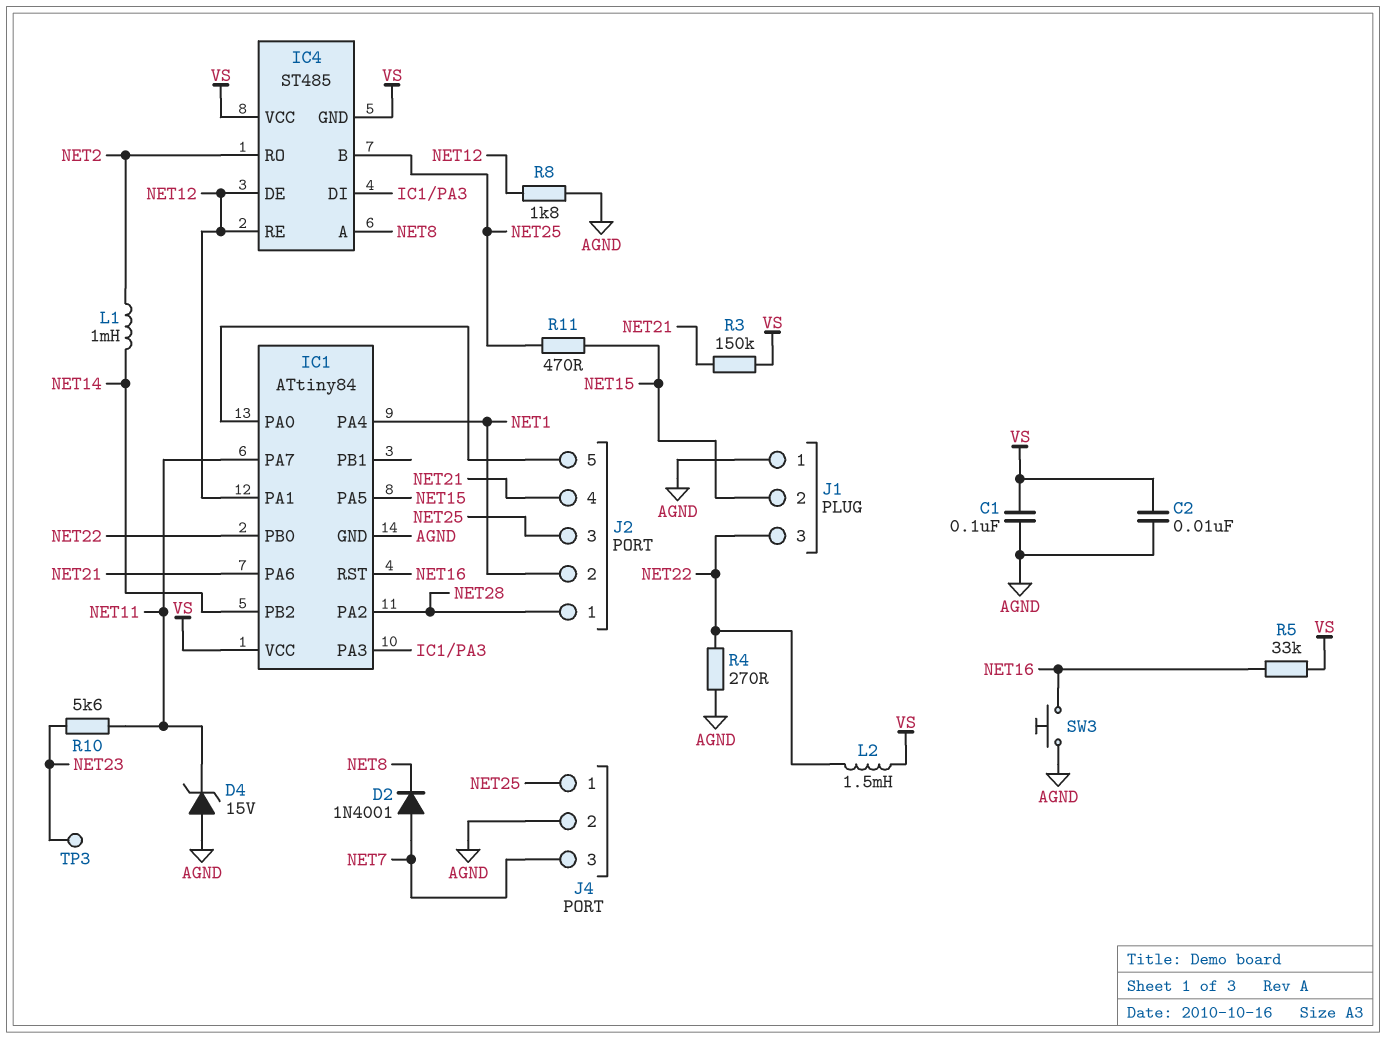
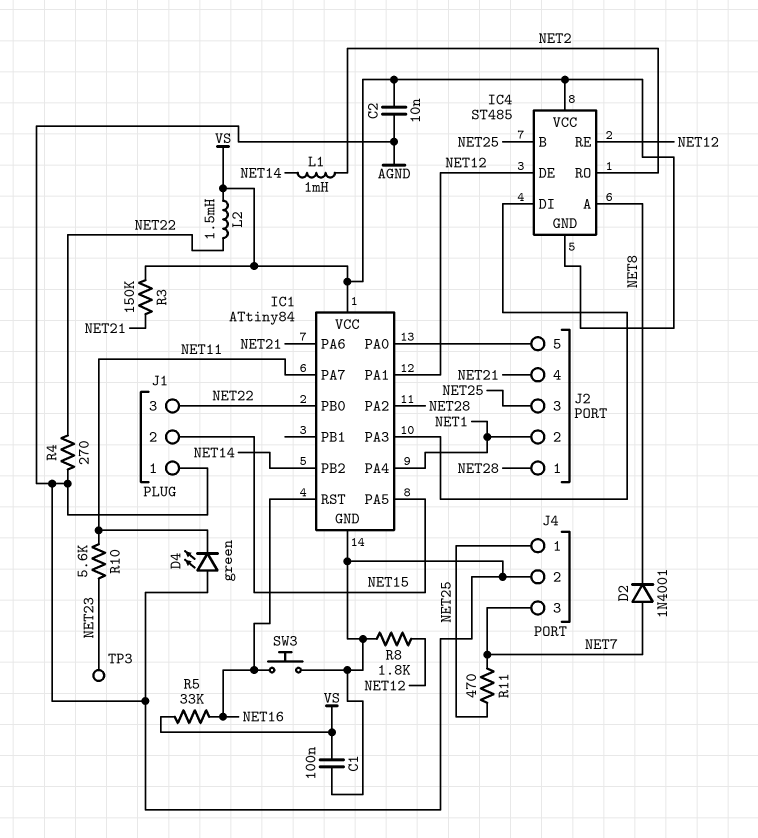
D4: zener 15V (A AGND, K NET11) -> LED green (A AGND, K NET11)
R11: 470 (NET15, NET25) -> 470 (NET7, NET25)

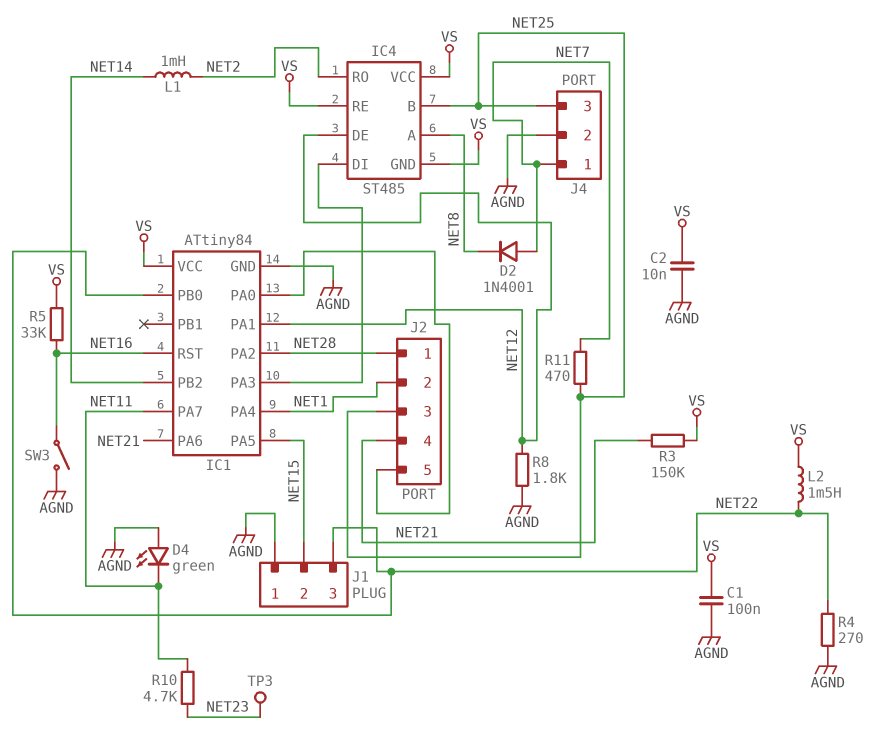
IC4 pin RE: NET12 -> VS
J4 pin 1: NET25 -> NET7
J4 pin 3: NET7 -> NET25
R10: 5.6k (NET11, NET23) -> 4.7k (NET11, NET23)
SW3: button (AGND, NET16) -> switch (AGND, NET16)

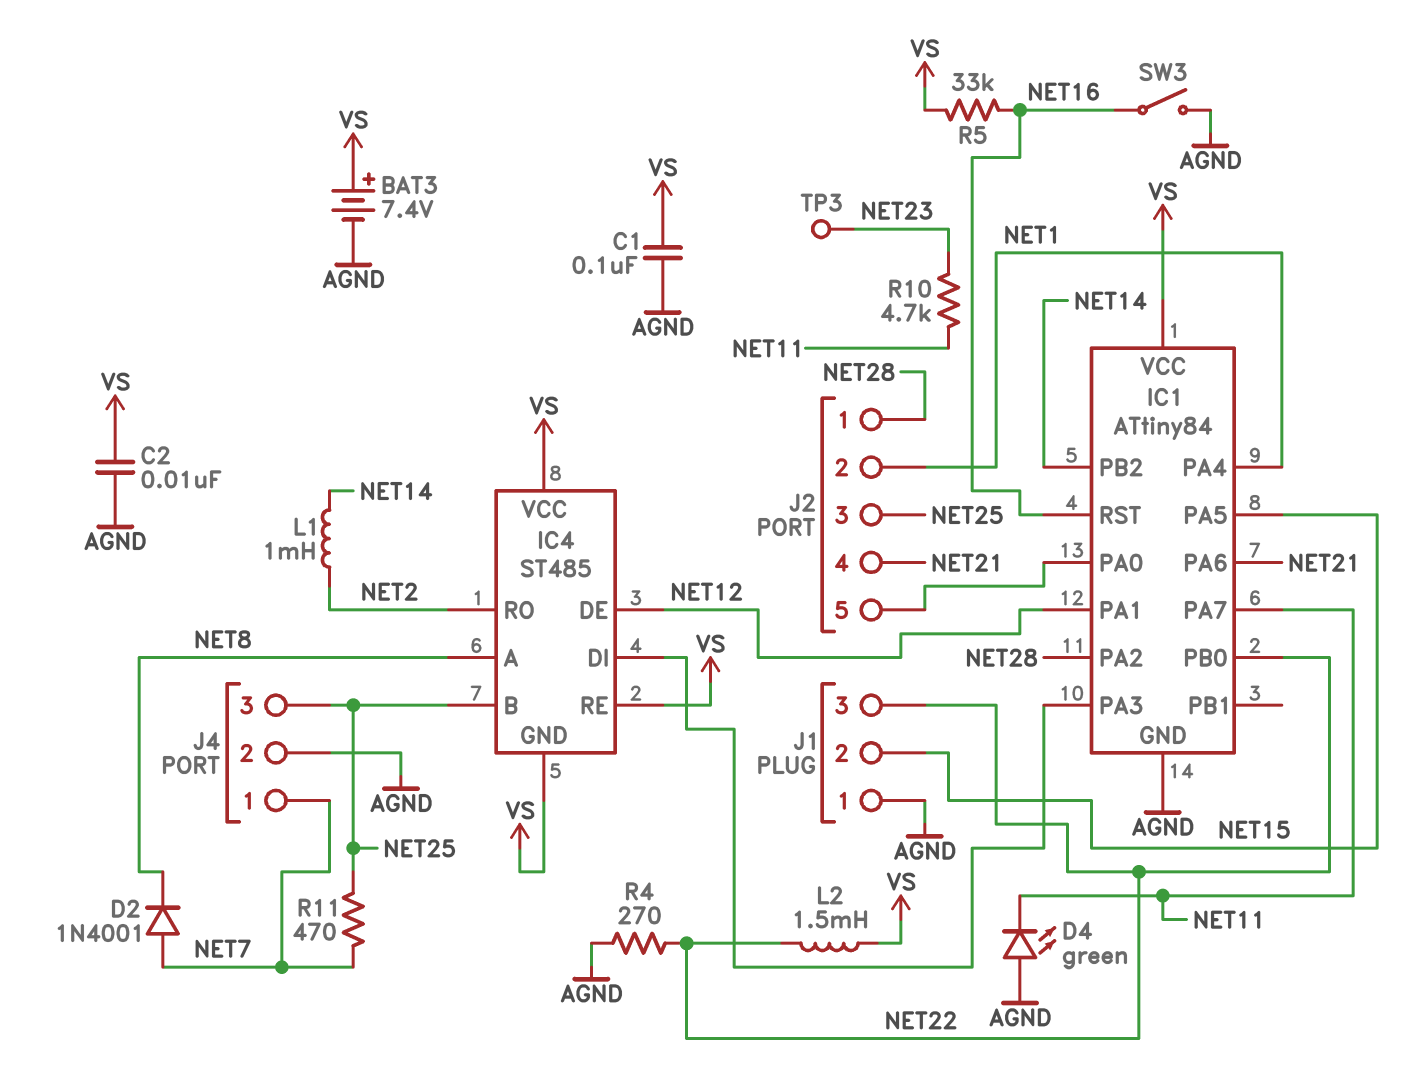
BAT3: none -> 7.4V (plus VS, minus AGND)
R3: 150k (NET21, VS) -> none
R8: 1.8k (AGND, NET12) -> none

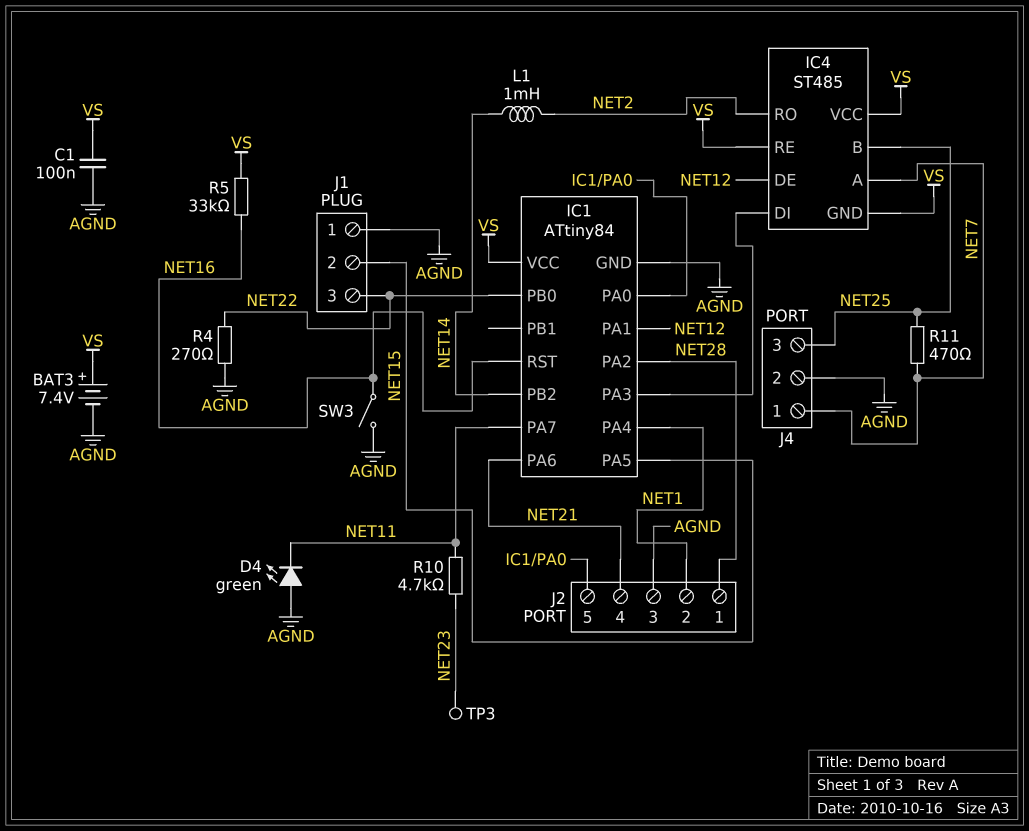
C2: 10nF (AGND, VS) -> none
D2: diode 1N4001 (A NET7, K NET8) -> none
IC4 pin A: NET8 -> NET7
J2 pin 3: NET25 -> AGND
L2: 1.5mH (NET22, VS) -> none

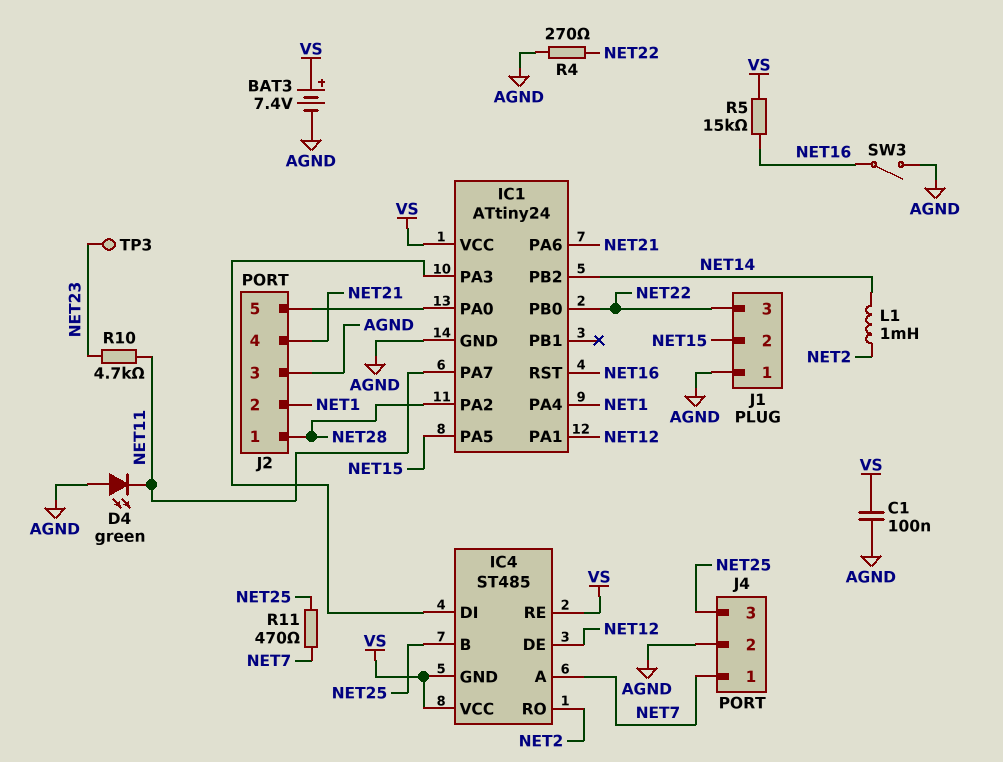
IC1: ATtiny84 -> ATtiny24
R5: 33k (NET16, VS) -> 15k (NET16, VS)

